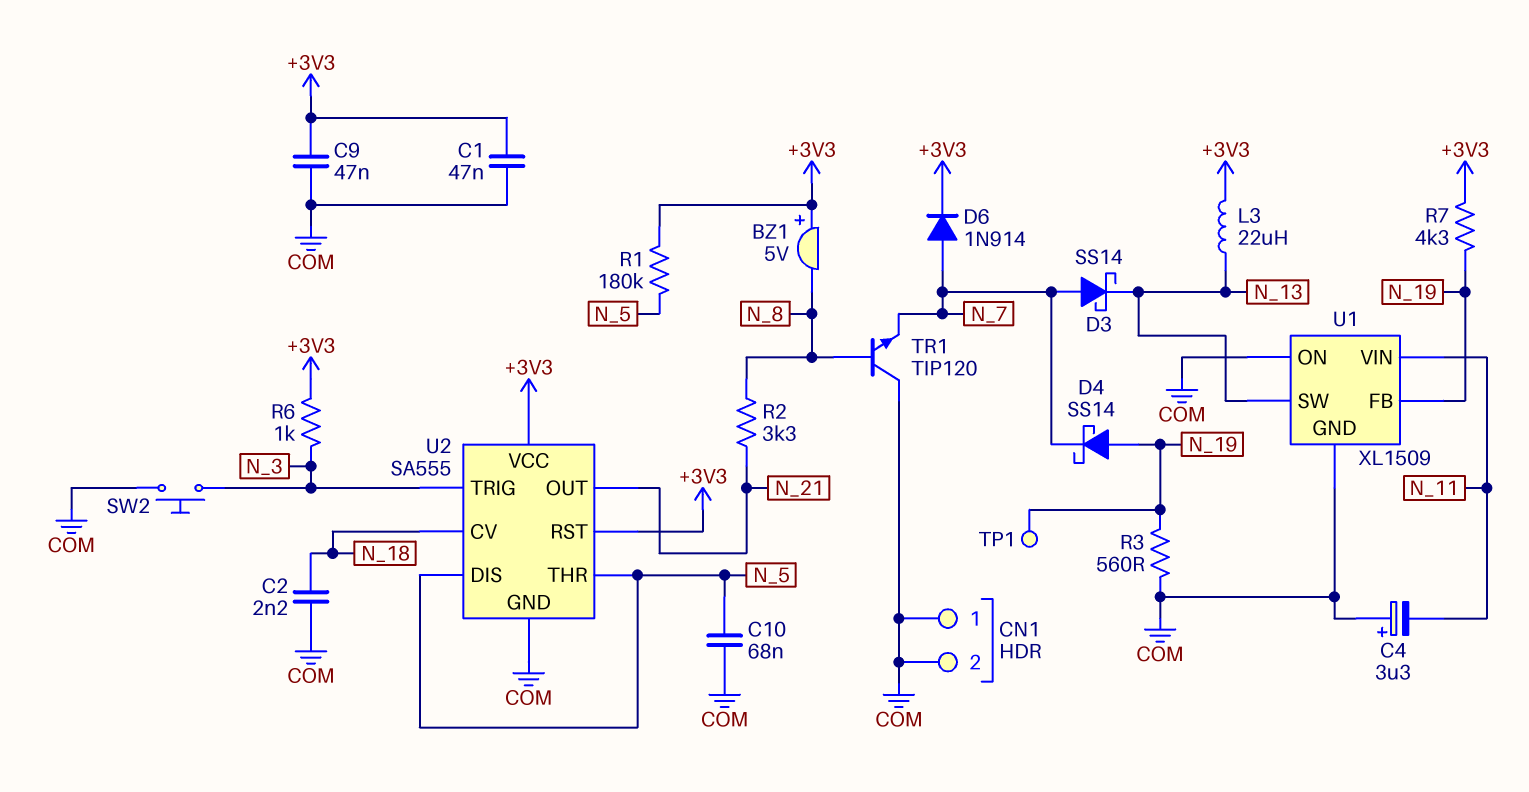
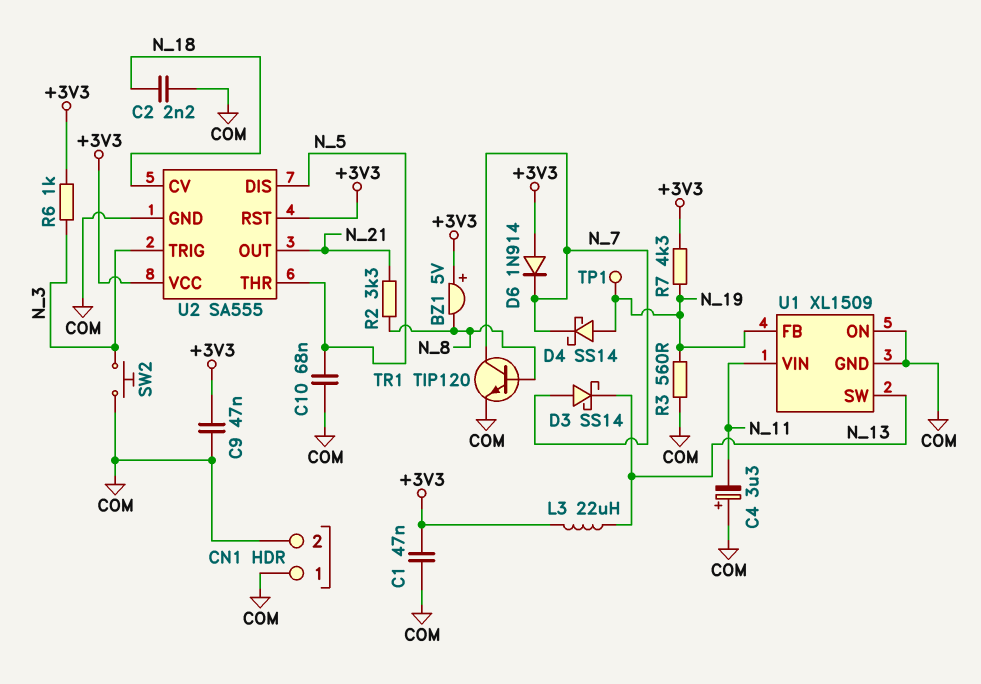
D6: diode 1N914 (A N_7, K +3V3) -> diode 1N914 (A +3V3, K N_7)
R1: 180k (+3V3, N_5) -> none
TR1: NPN TIP120 (B N_8, C COM, E N_7) -> NPN TIP120 (B N_8, C N_7, E COM)

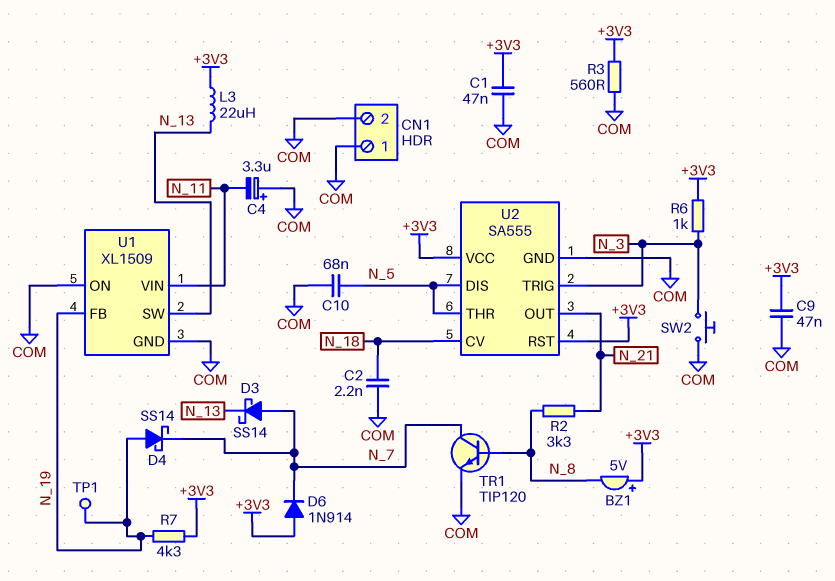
R3: 560 (COM, N_19) -> 560 (+3V3, COM)

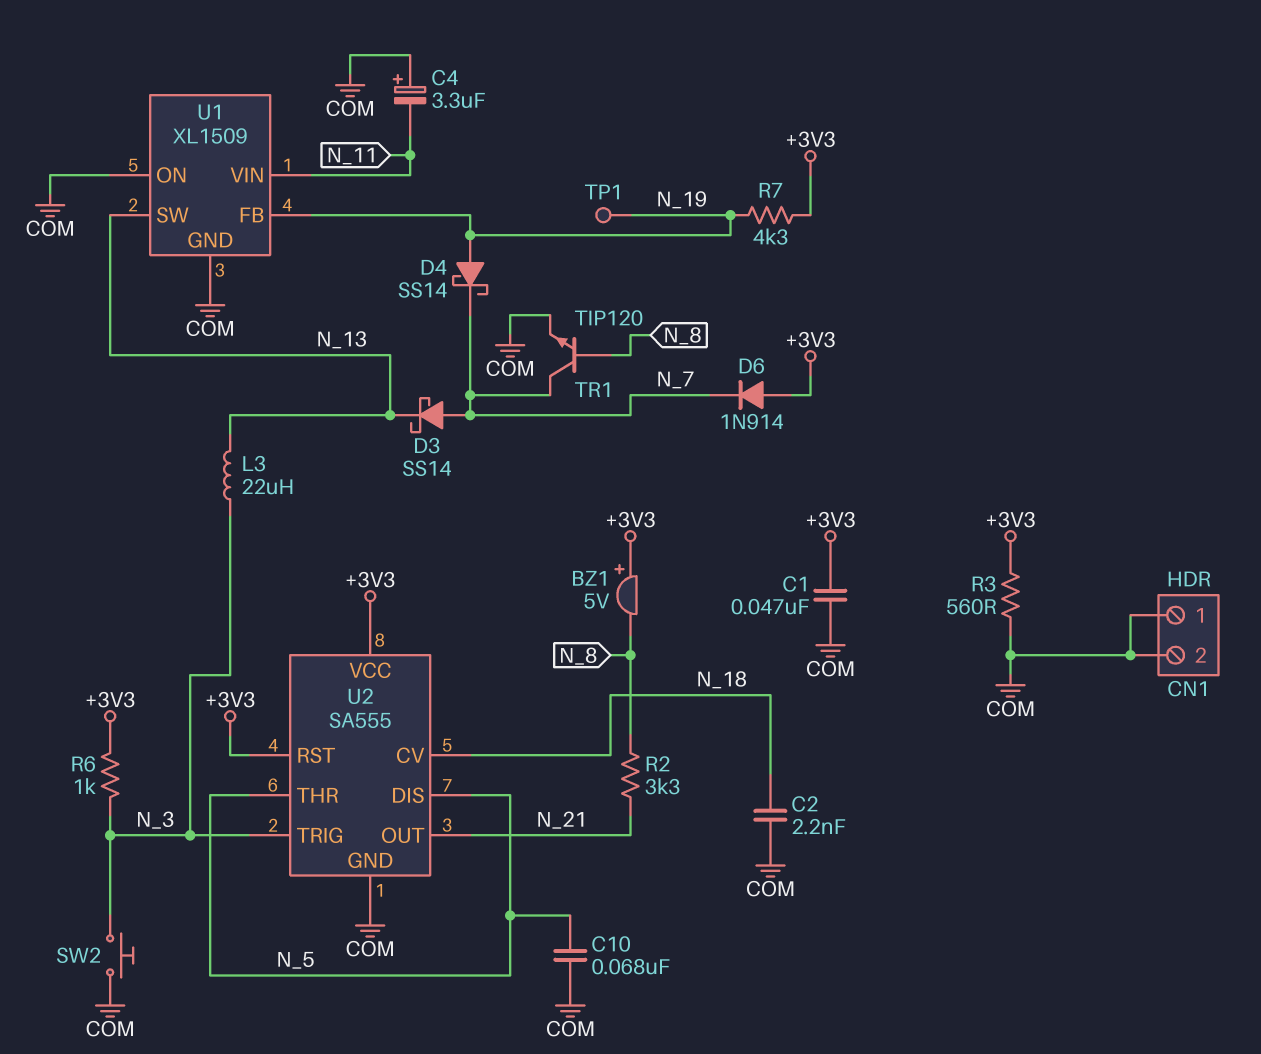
C9: 47nF (+3V3, COM) -> none
L3: 22uH (+3V3, N_13) -> 22uH (N_3, N_13)

